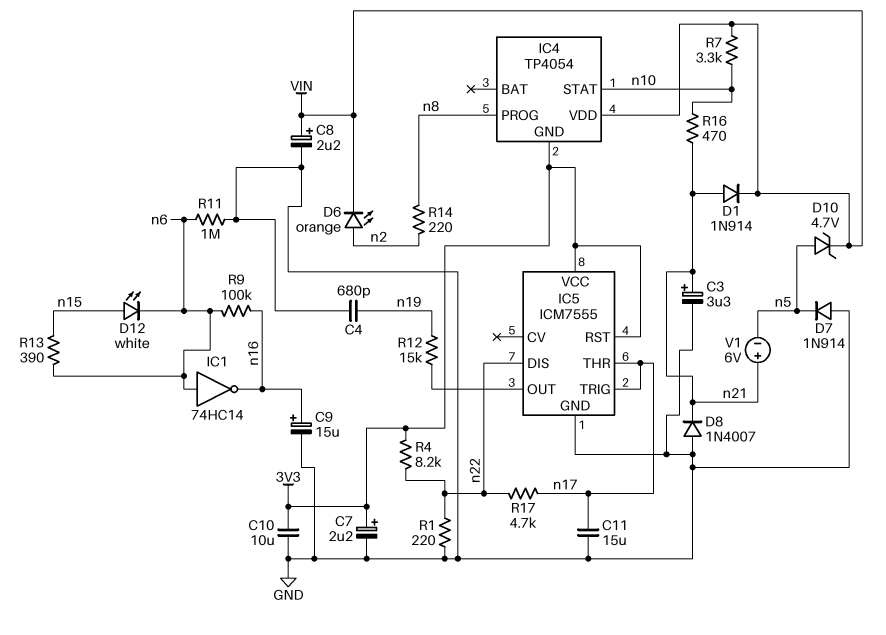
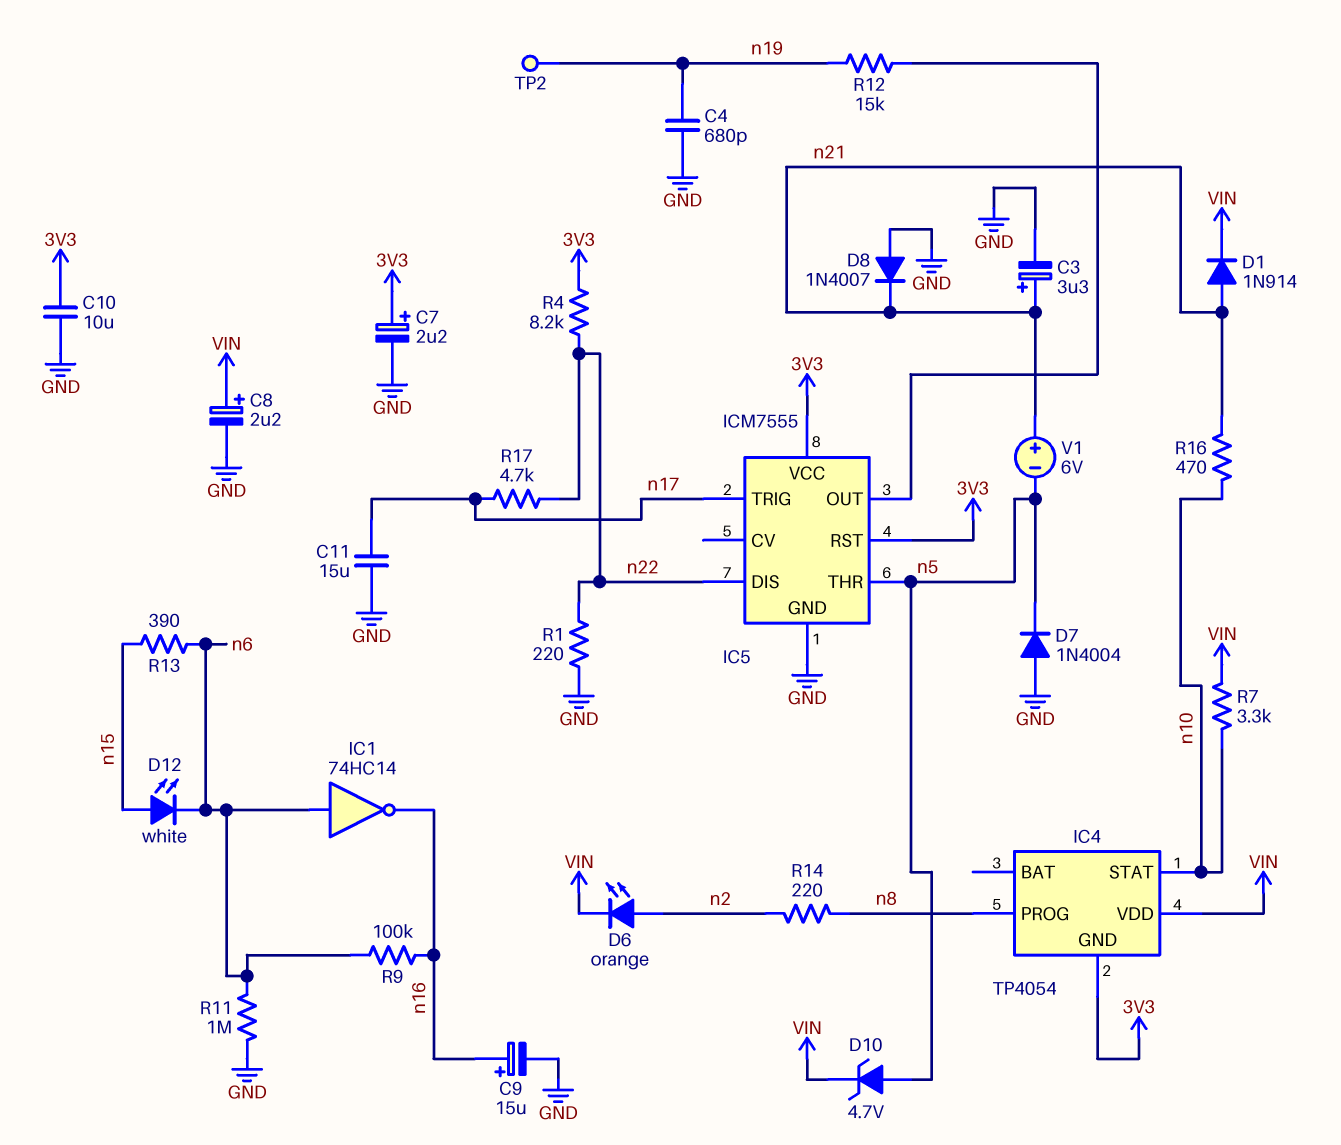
D7: diode 1N914 (A GND, K n5) -> diode 1N4004 (A GND, K n5)
IC5 pin THR: n17 -> n5
TP2: none -> test point (n19)

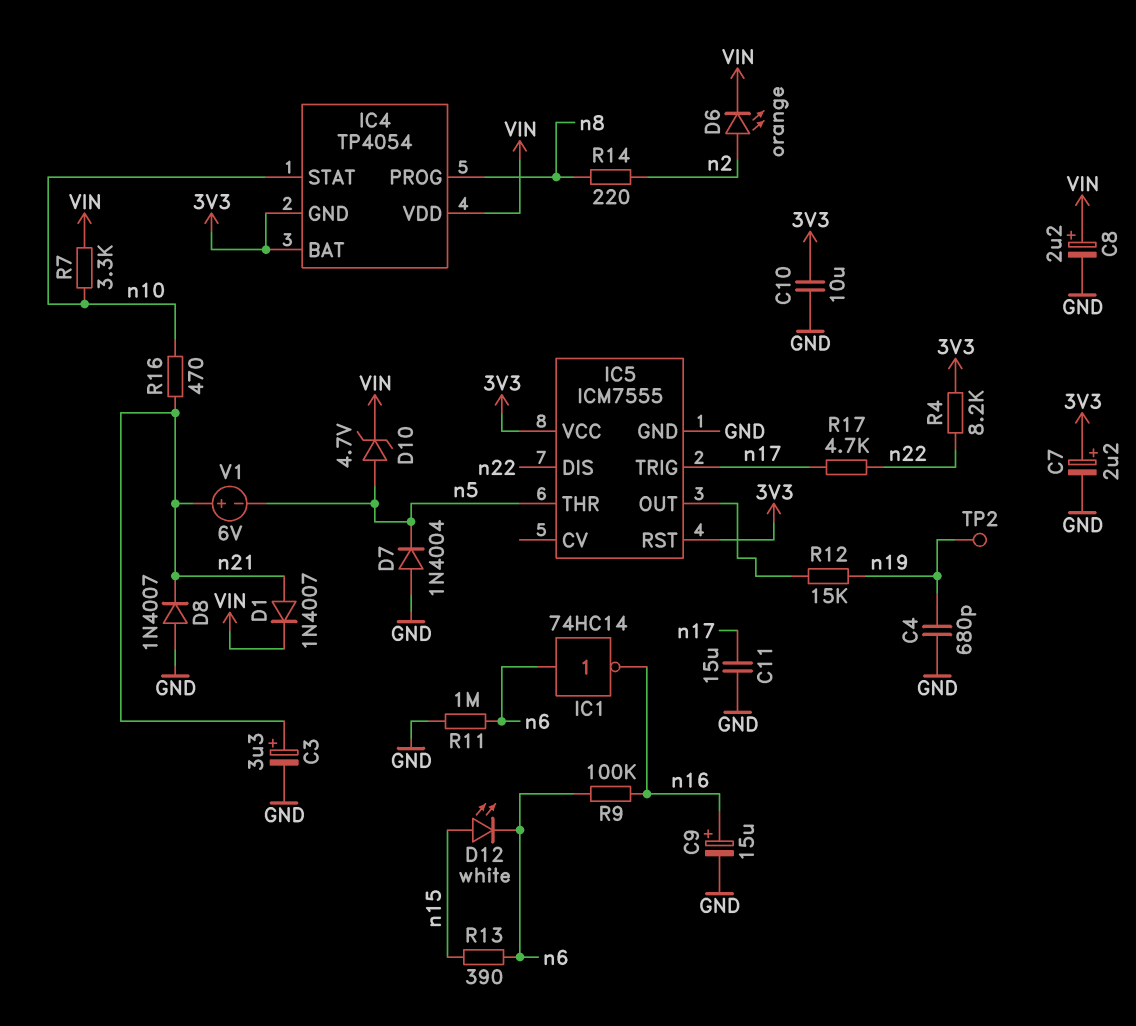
D1: diode 1N914 (A n21, K VIN) -> diode 1N4007 (A n21, K VIN)
IC4 pin BAT: none -> 3V3
R1: 220 (GND, n22) -> none

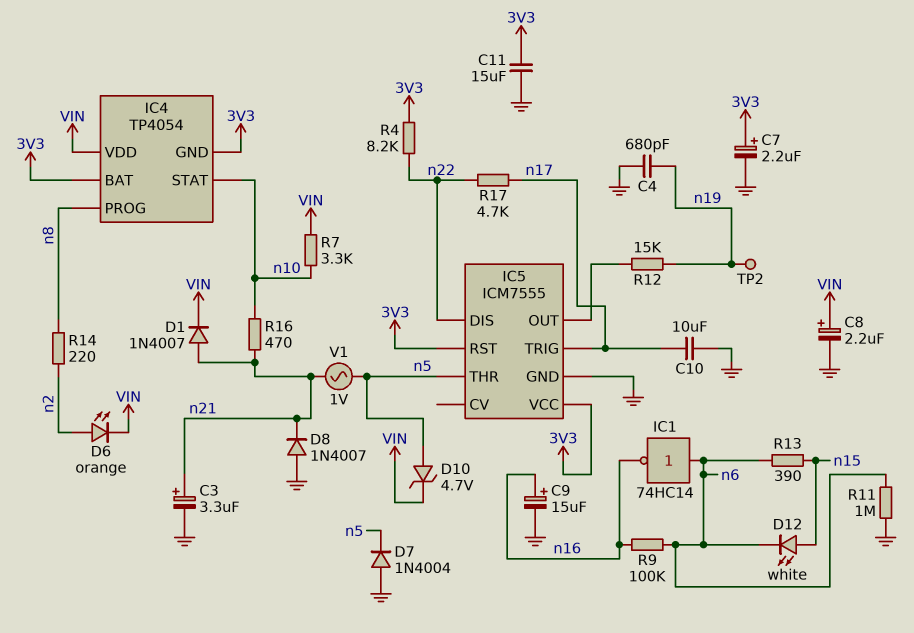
C10: 10uF (3V3, GND) -> 10uF (GND, n17)
C11: 15uF (GND, n17) -> 15uF (3V3, GND)
V1: 6V (plus n21, minus n5) -> AC 1V (n5, n21)

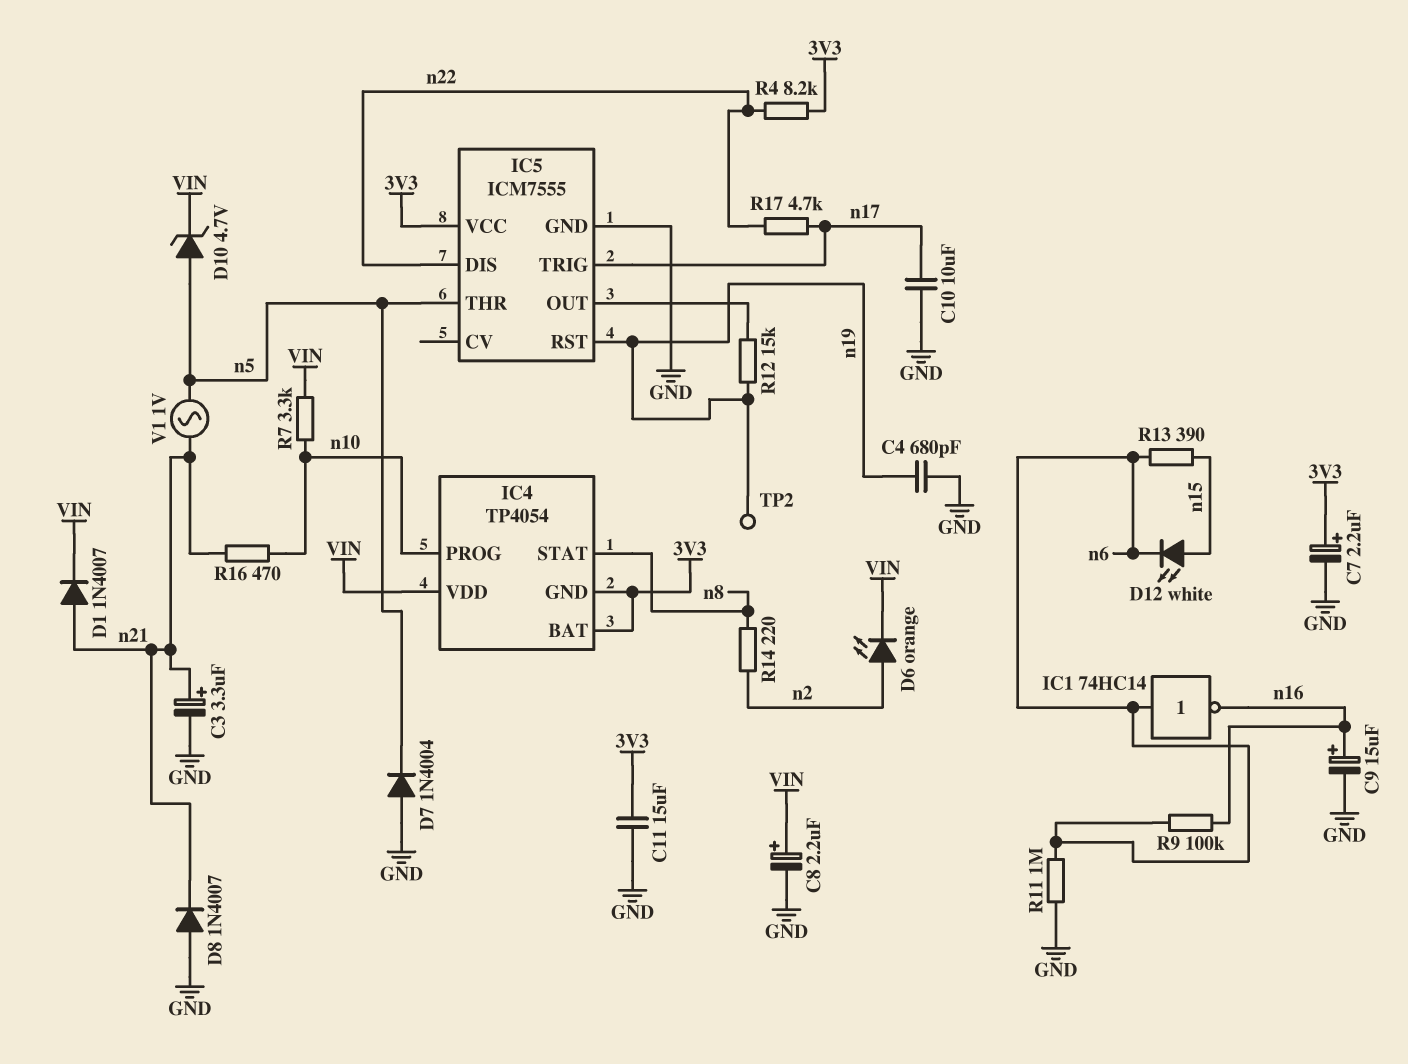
IC4 pin PROG: n8 -> n10
IC4 pin STAT: n10 -> n8
IC5 pin RST: 3V3 -> n19

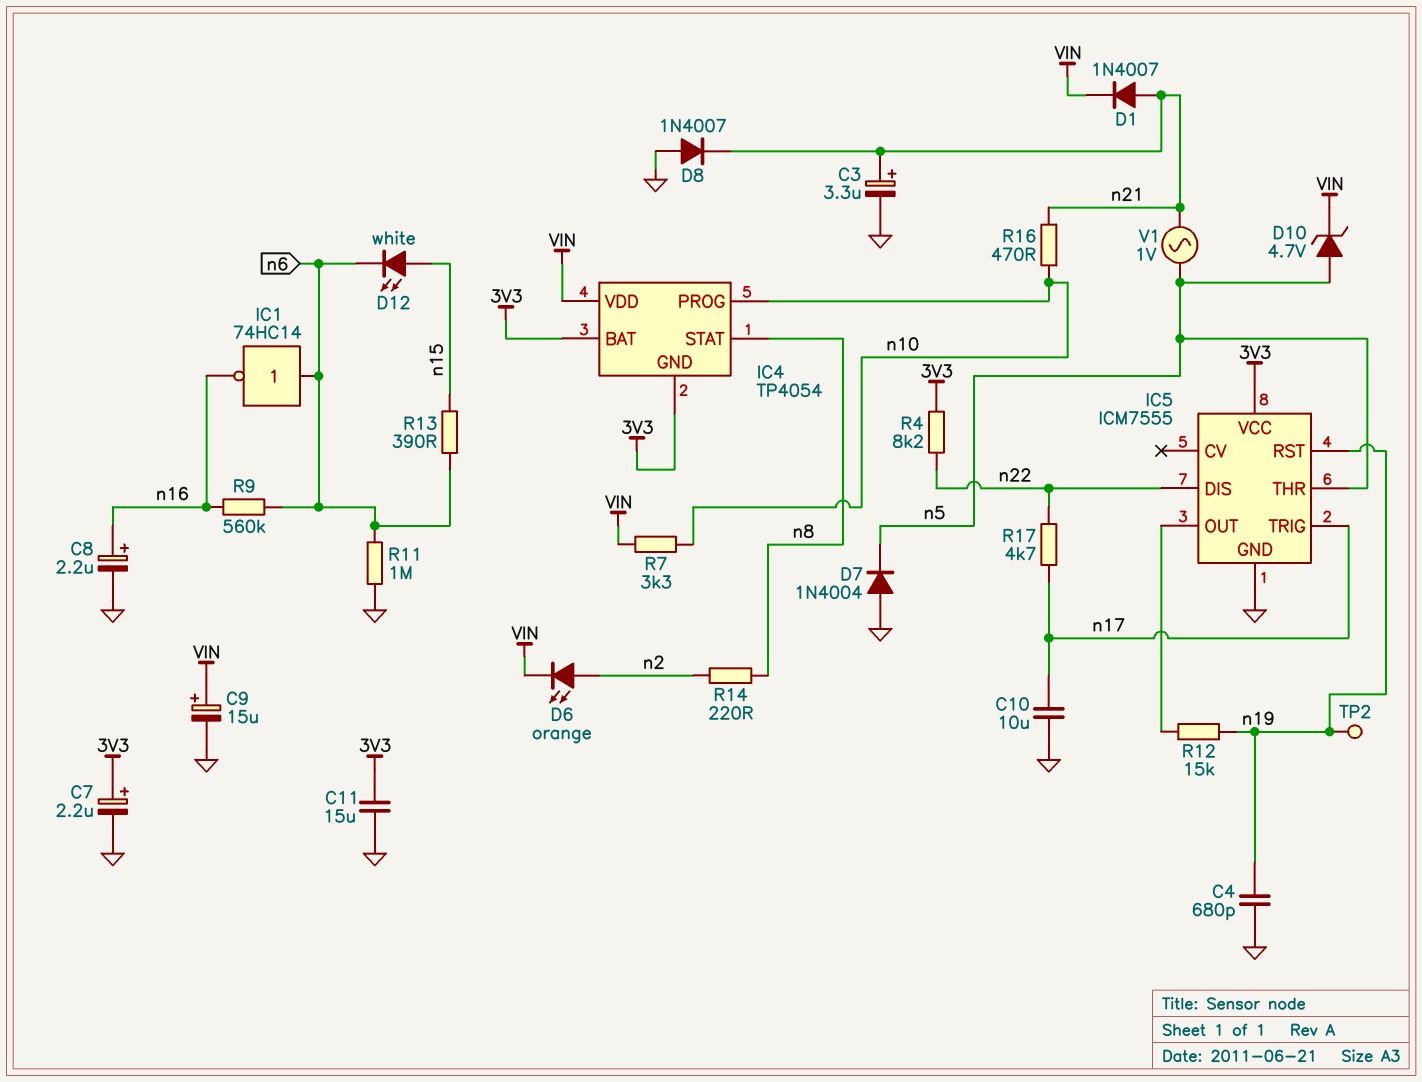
C8: 2.2uF (plus VIN, minus GND) -> 2.2uF (plus n16, minus GND)
C9: 15uF (plus n16, minus GND) -> 15uF (plus VIN, minus GND)
R9: 100k (n6, n16) -> 560k (n6, n16)

